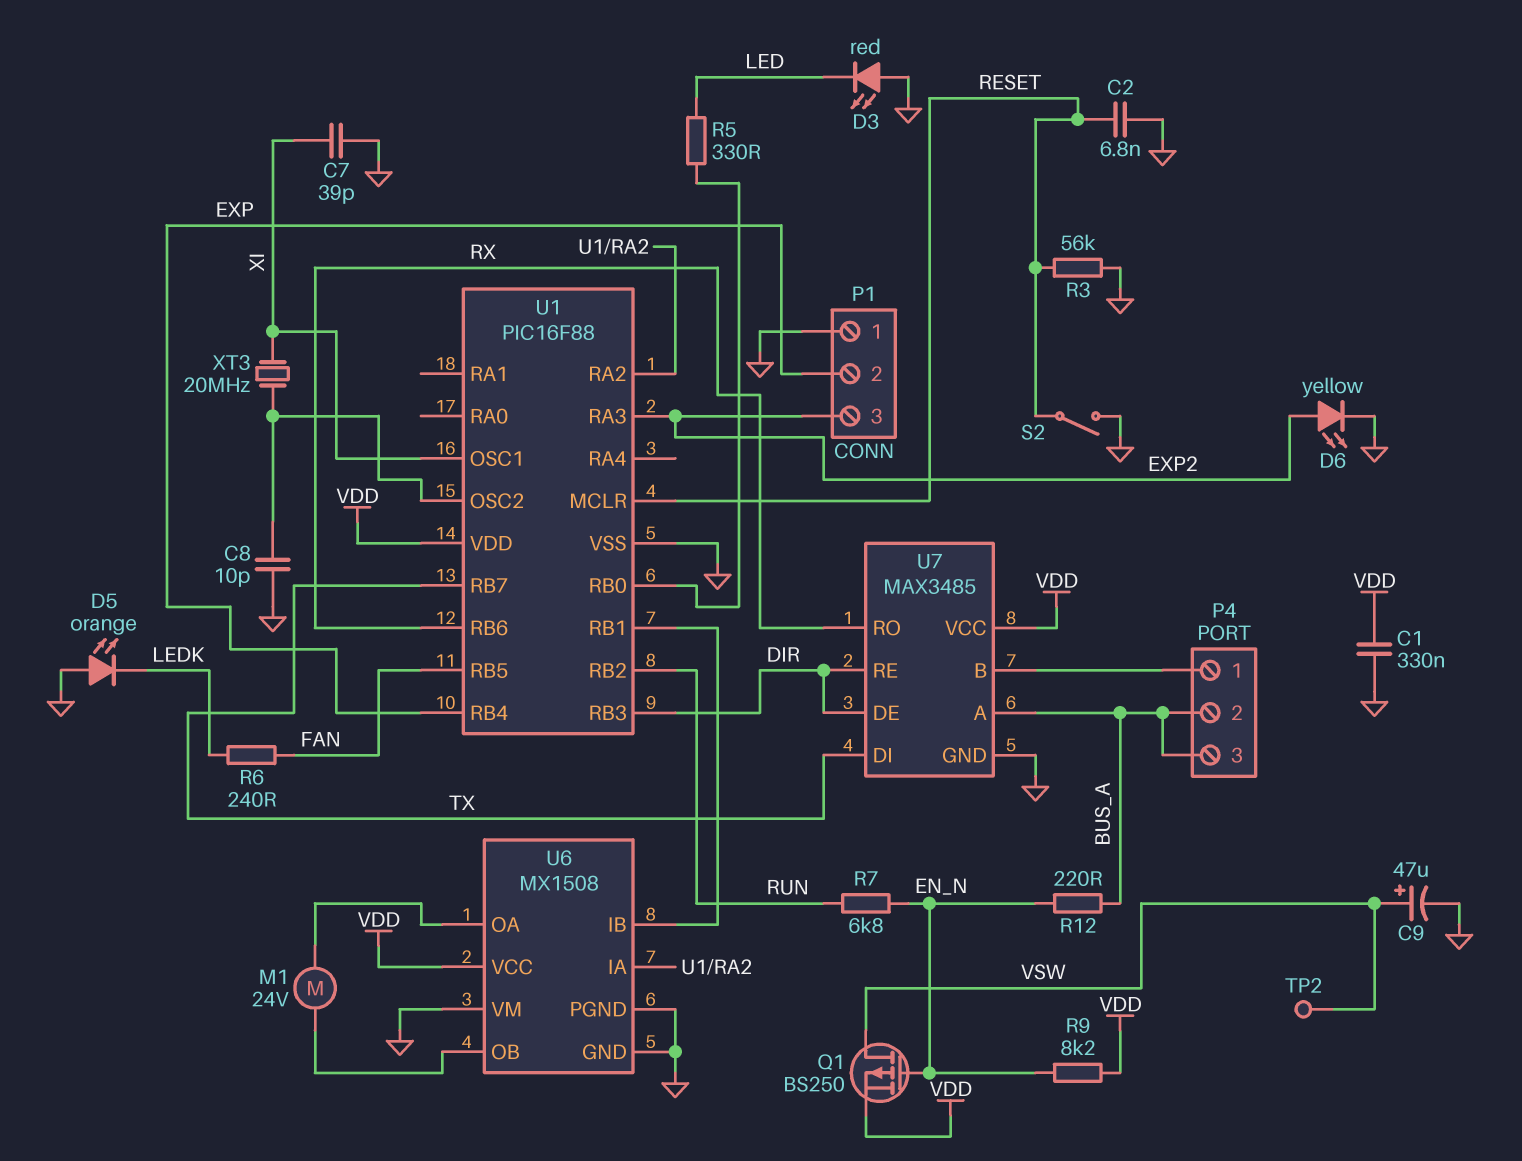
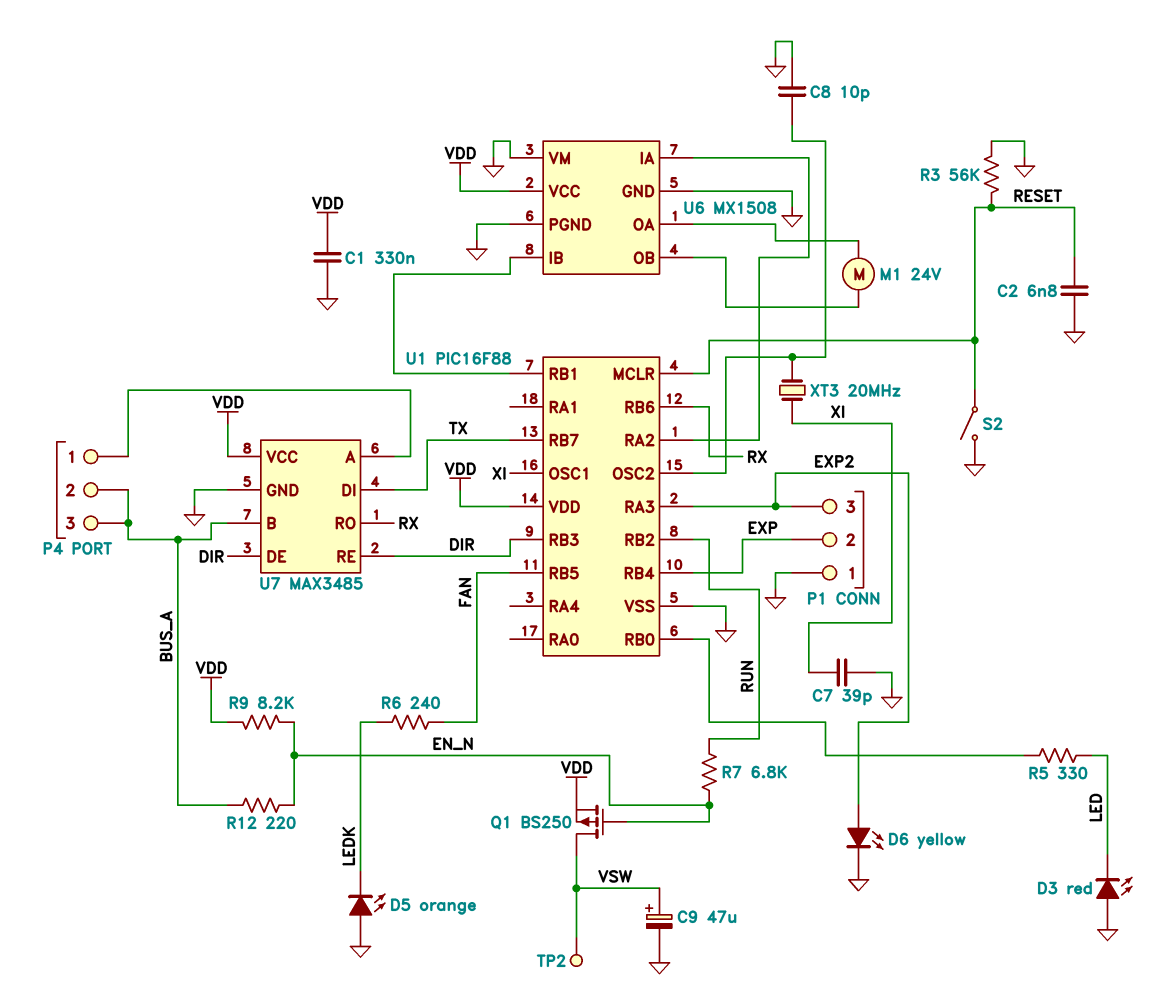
U7 pin A: BUS_A -> P4/1
U7 pin B: P4/1 -> BUS_A

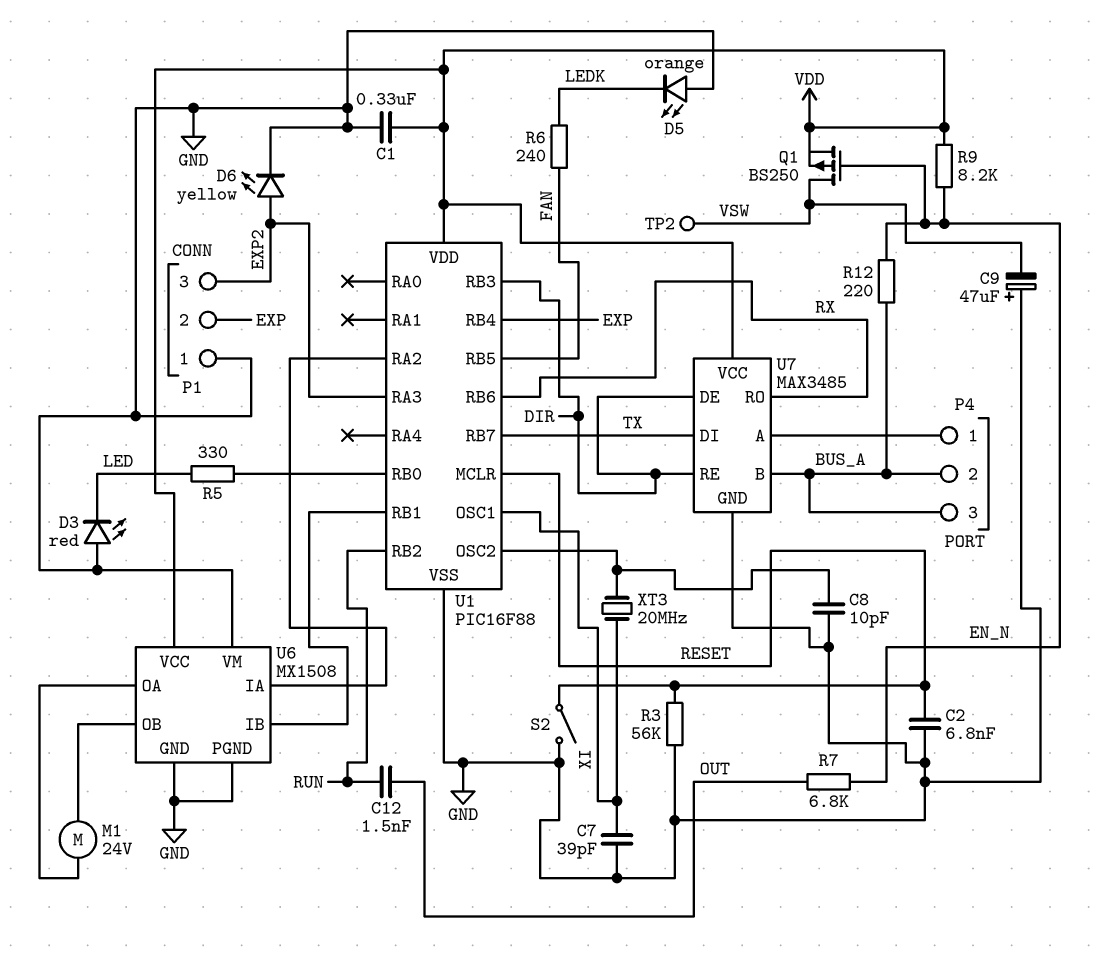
C9: 47uF (plus VSW, minus GND) -> 47uF (plus GND, minus VSW)
C12: none -> 1.5nF (OUT, RUN)
R7: 6.8k (EN_N, RUN) -> 6.8k (EN_N, OUT)

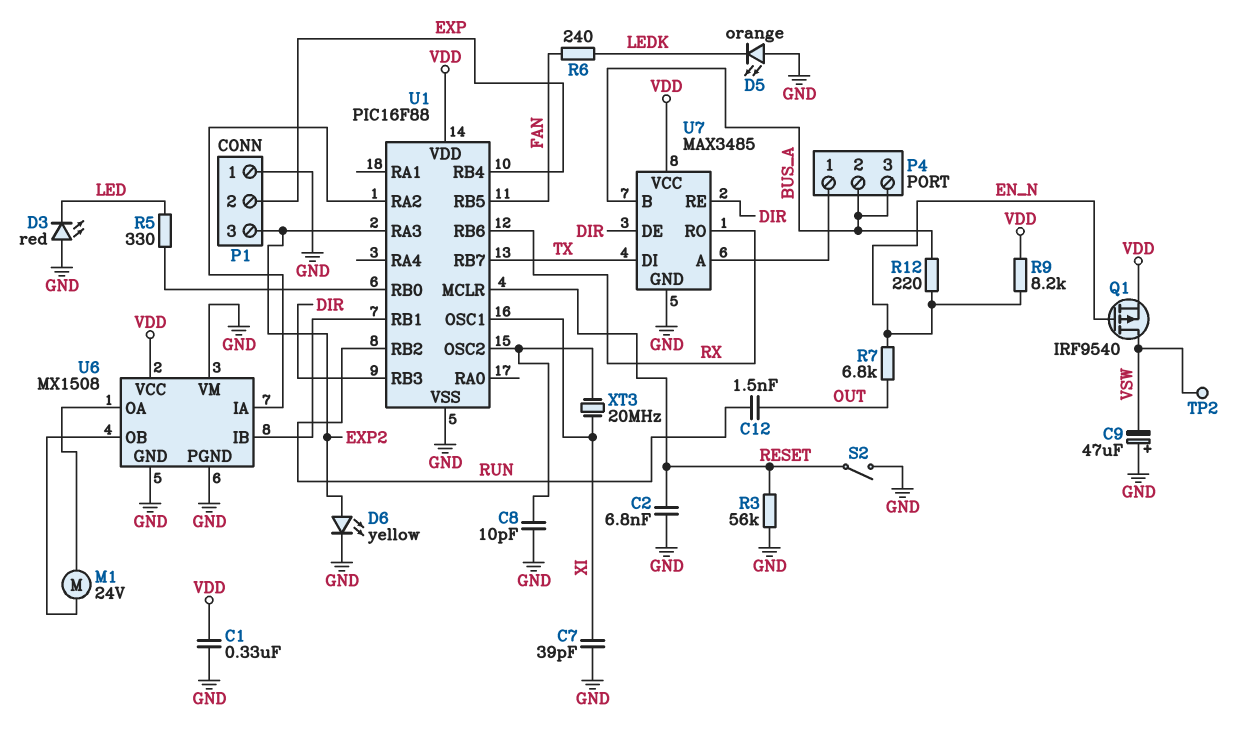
Q1: PMOS BS250 (G EN_N, D VSW, S VDD) -> PMOS IRF9540 (G EN_N, D VSW, S VDD)

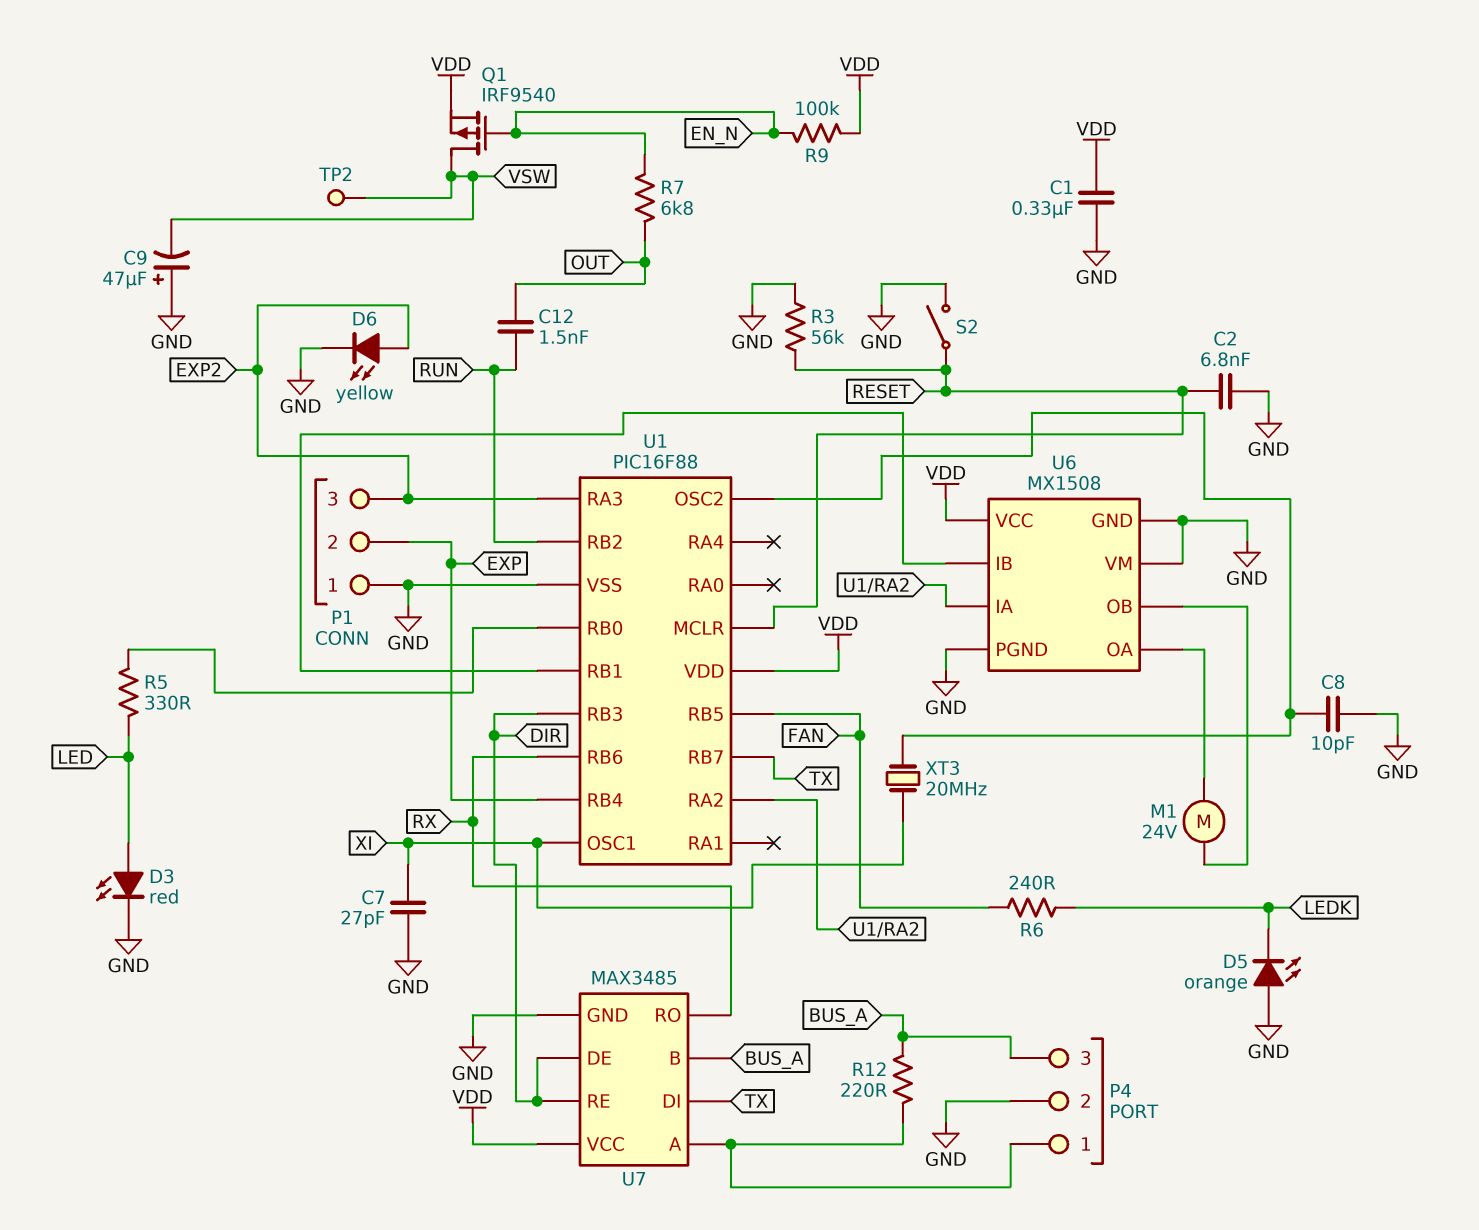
C7: 39pF (GND, XI) -> 27pF (GND, XI)
D3: LED red (A GND, K LED) -> LED red (A LED, K GND)
P4 pin 2: BUS_A -> GND
R9: 8.2k (EN_N, VDD) -> 100k (EN_N, VDD)
R12: 220 (BUS_A, EN_N) -> 220 (BUS_A, P4/1)

